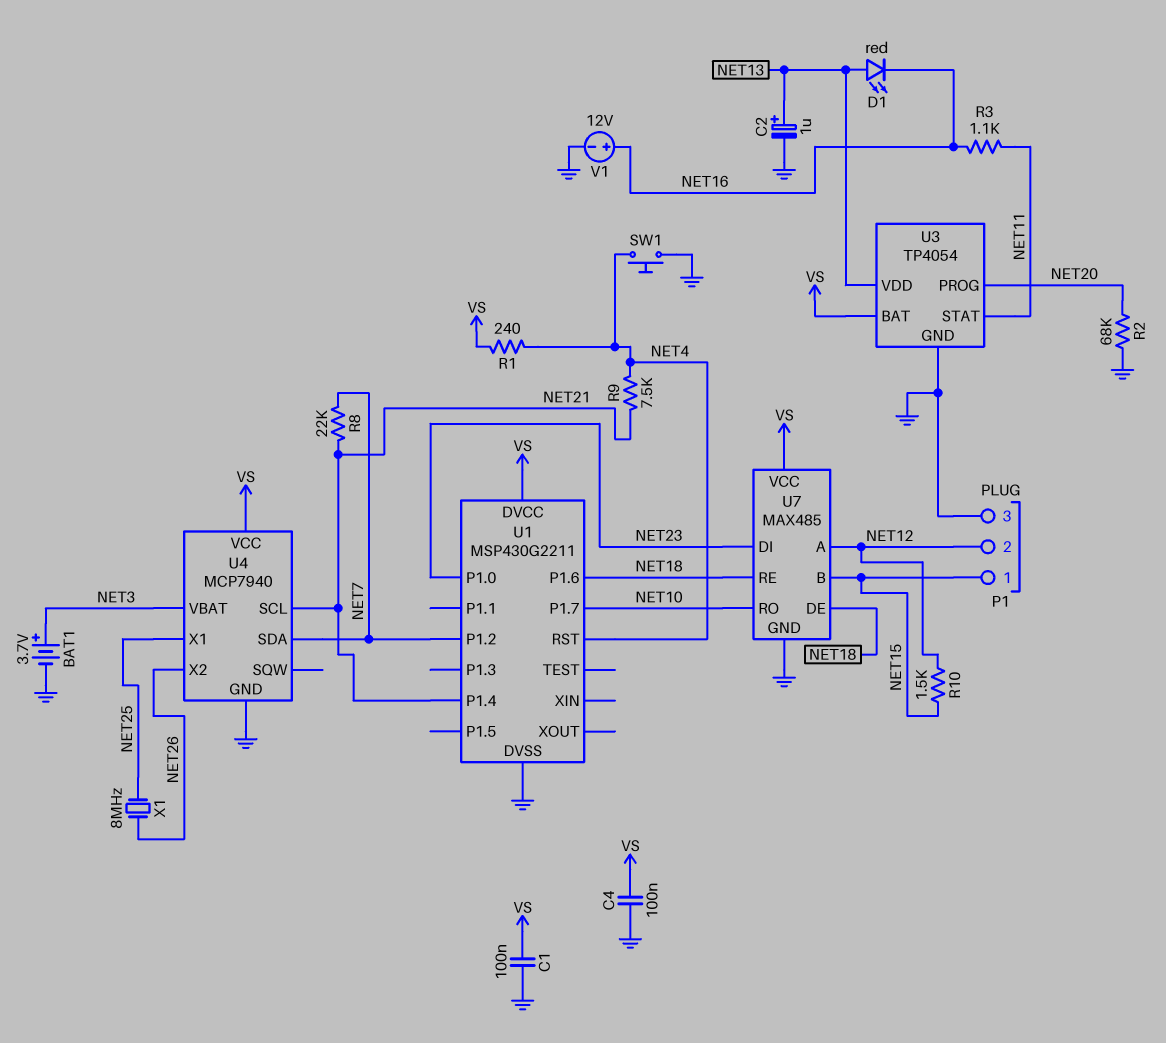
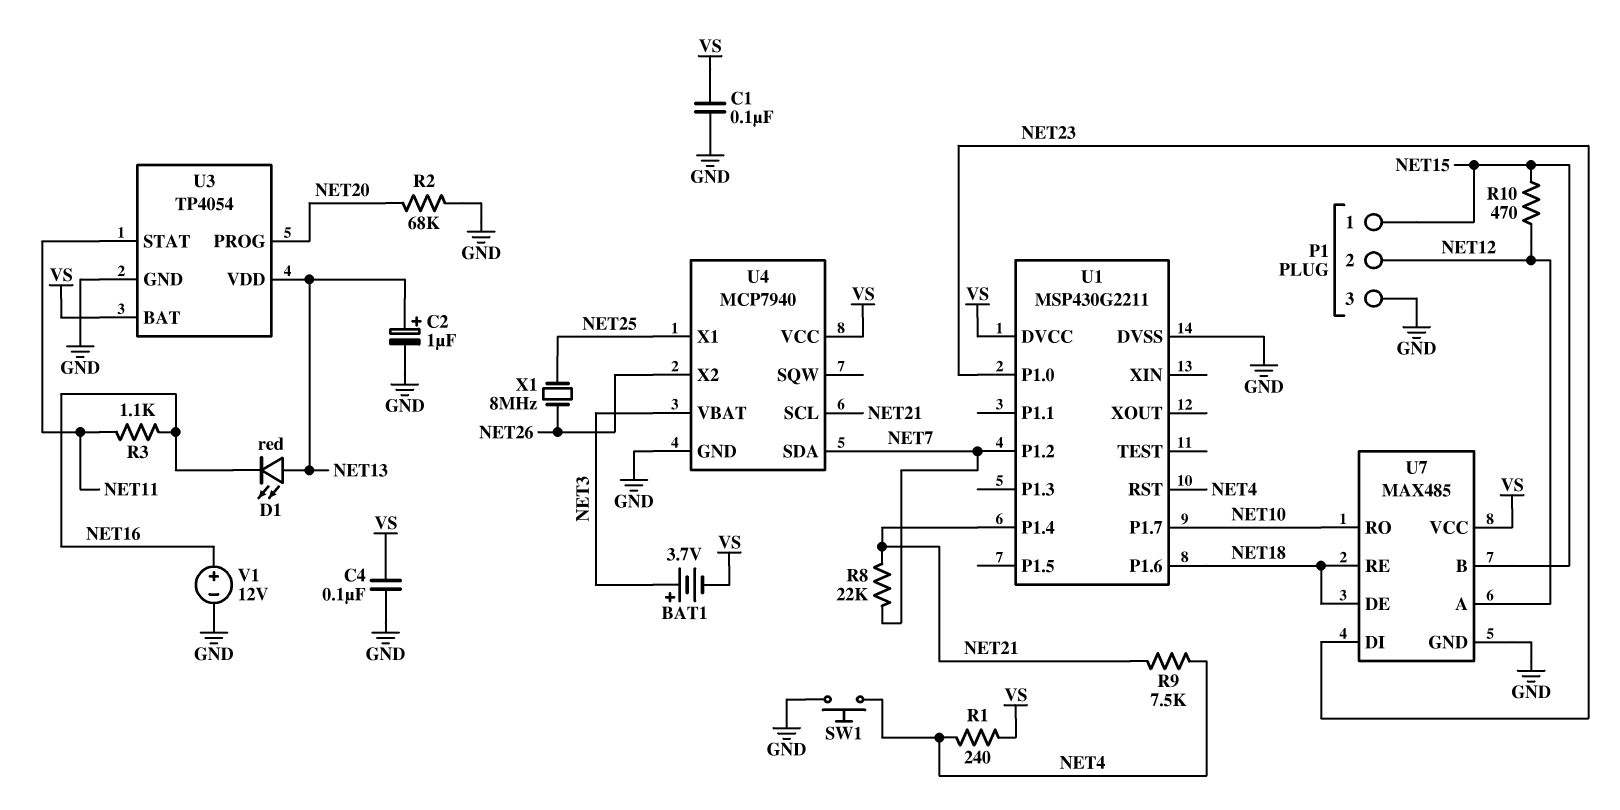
BAT1: 3.7V (plus NET3, minus GND) -> 3.7V (plus NET3, minus VS)
R10: 1.5k (NET12, NET15) -> 470 (NET12, NET15)

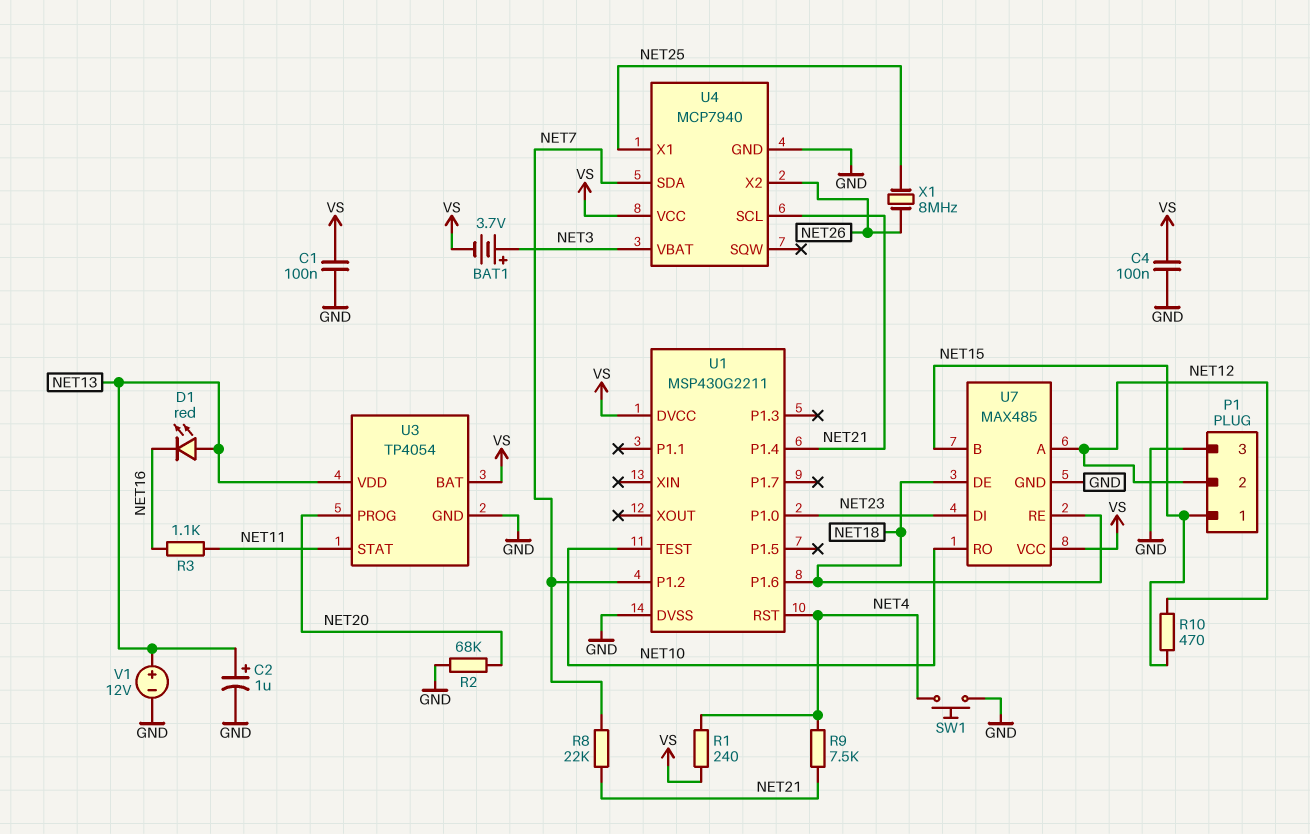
U1 pin P1.7: NET10 -> none
U1 pin TEST: none -> NET10
V1: 12V (plus NET16, minus GND) -> 12V (plus NET13, minus GND)

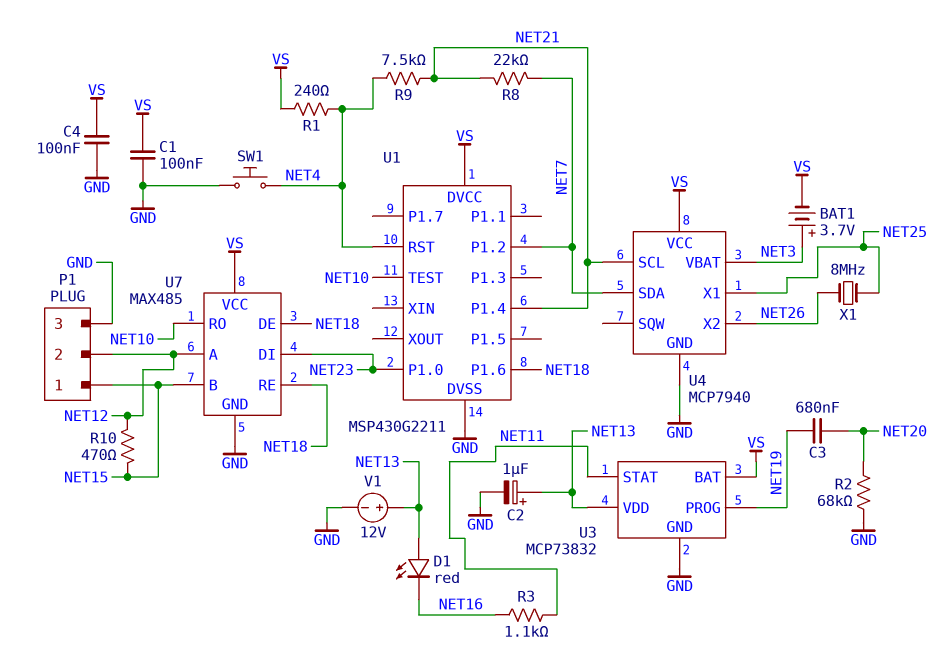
C3: none -> 680nF (NET19, NET20)
U3: TP4054 -> MCP73832
U3 pin PROG: NET20 -> NET19

